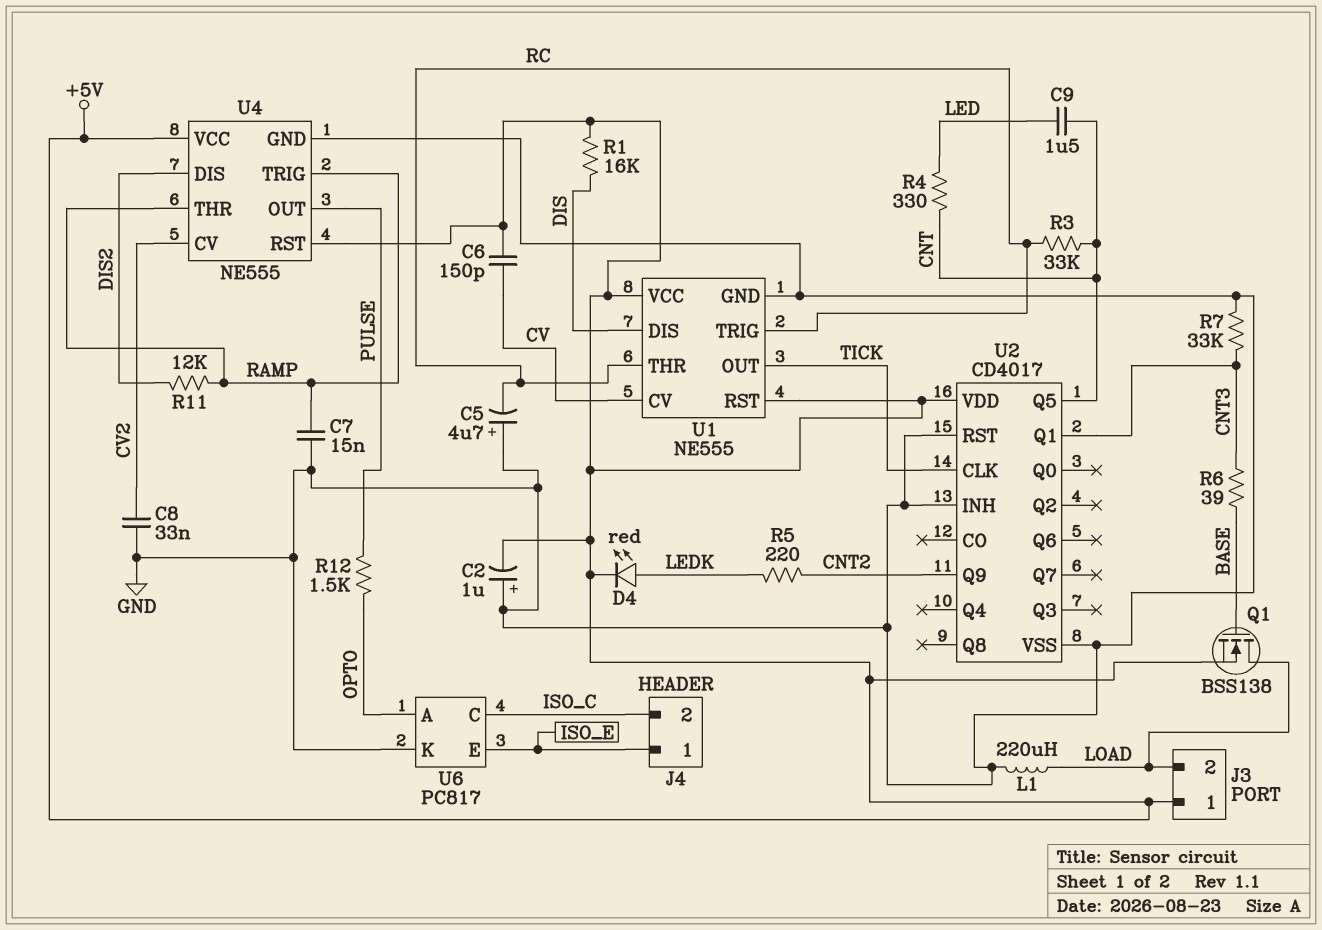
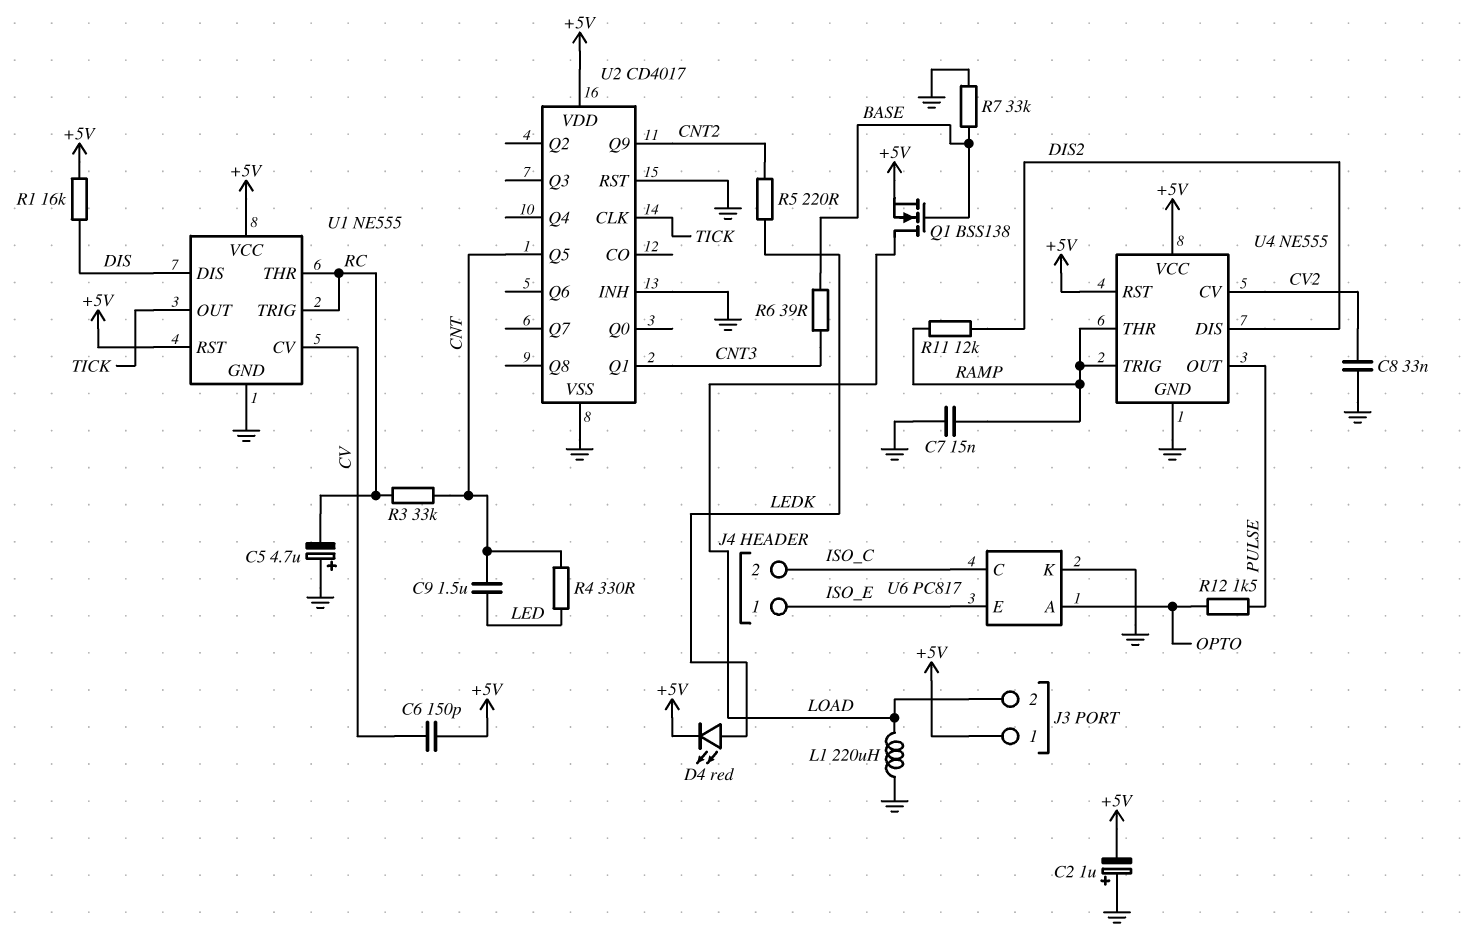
R7: 33k (CNT3, GND) -> 33k (BASE, GND)

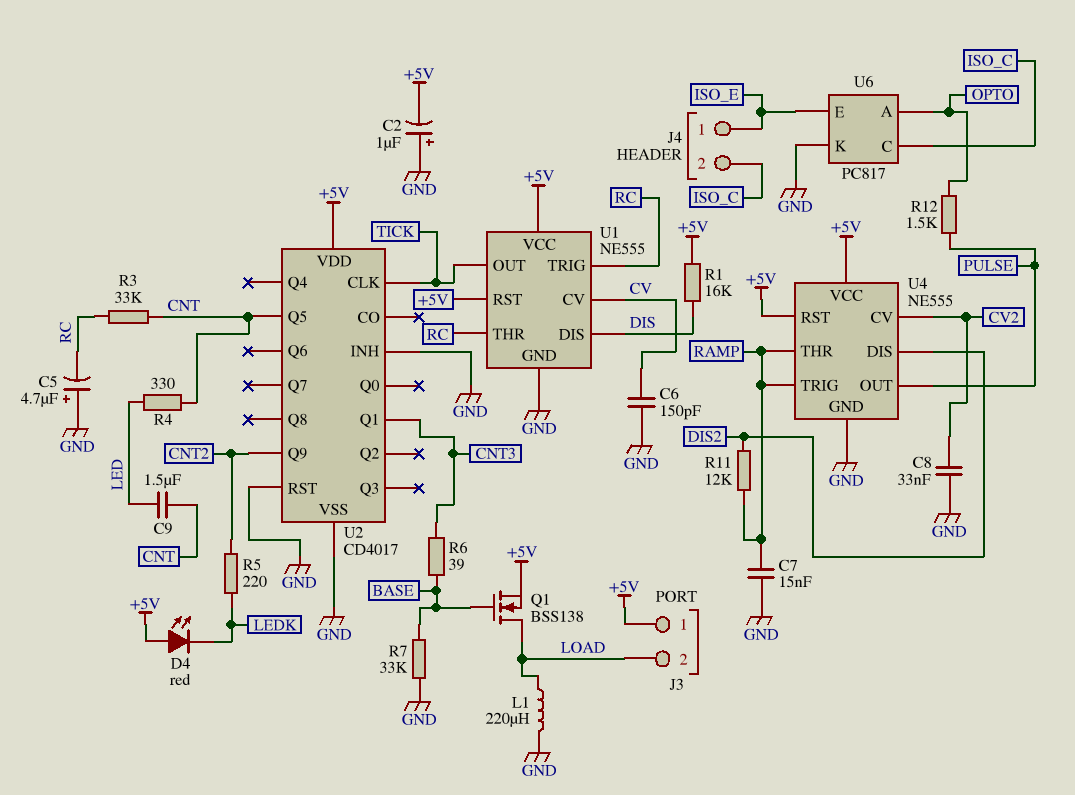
C6: 150pF (+5V, CV) -> 150pF (CV, GND)
D4: LED red (A LEDK, K +5V) -> LED red (A +5V, K LEDK)

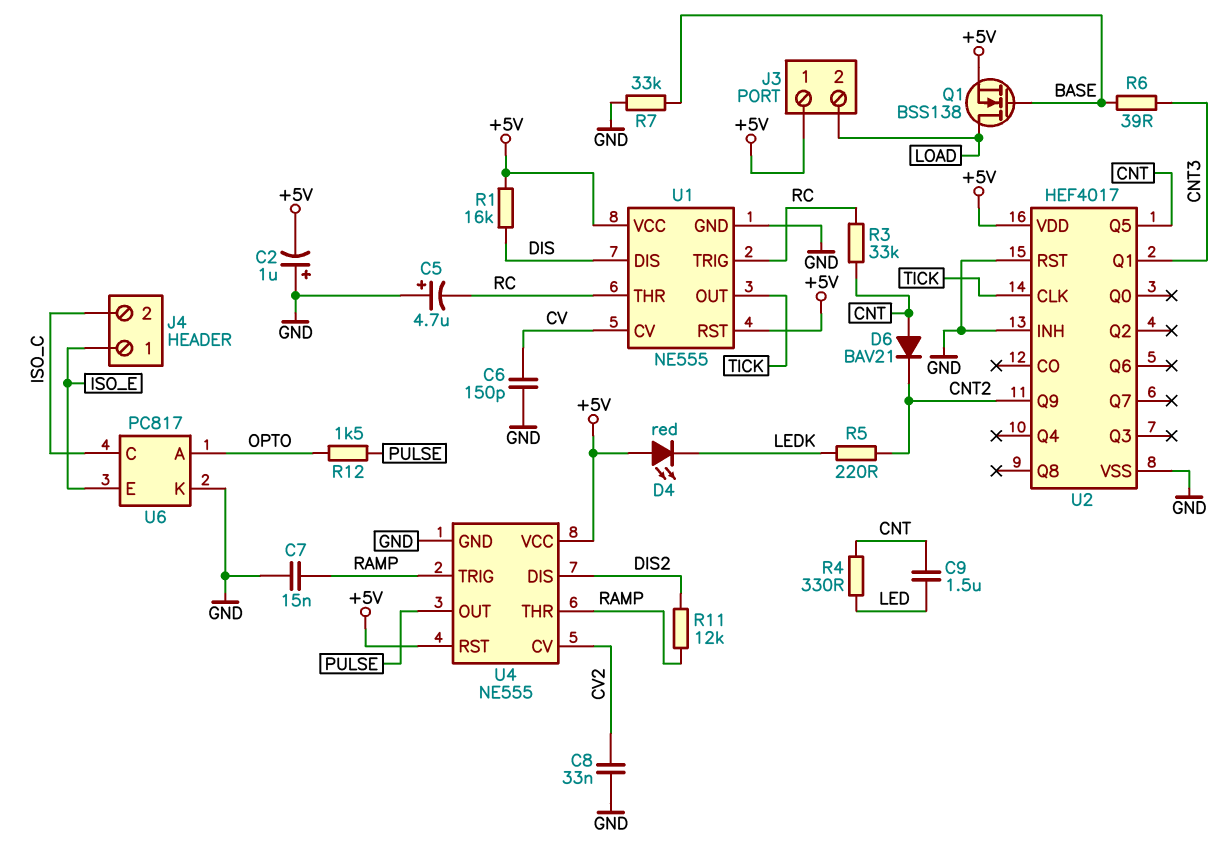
D6: none -> diode BAV21 (A CNT, K CNT2)
L1: 220uH (GND, LOAD) -> none
U2: CD4017 -> HEF4017

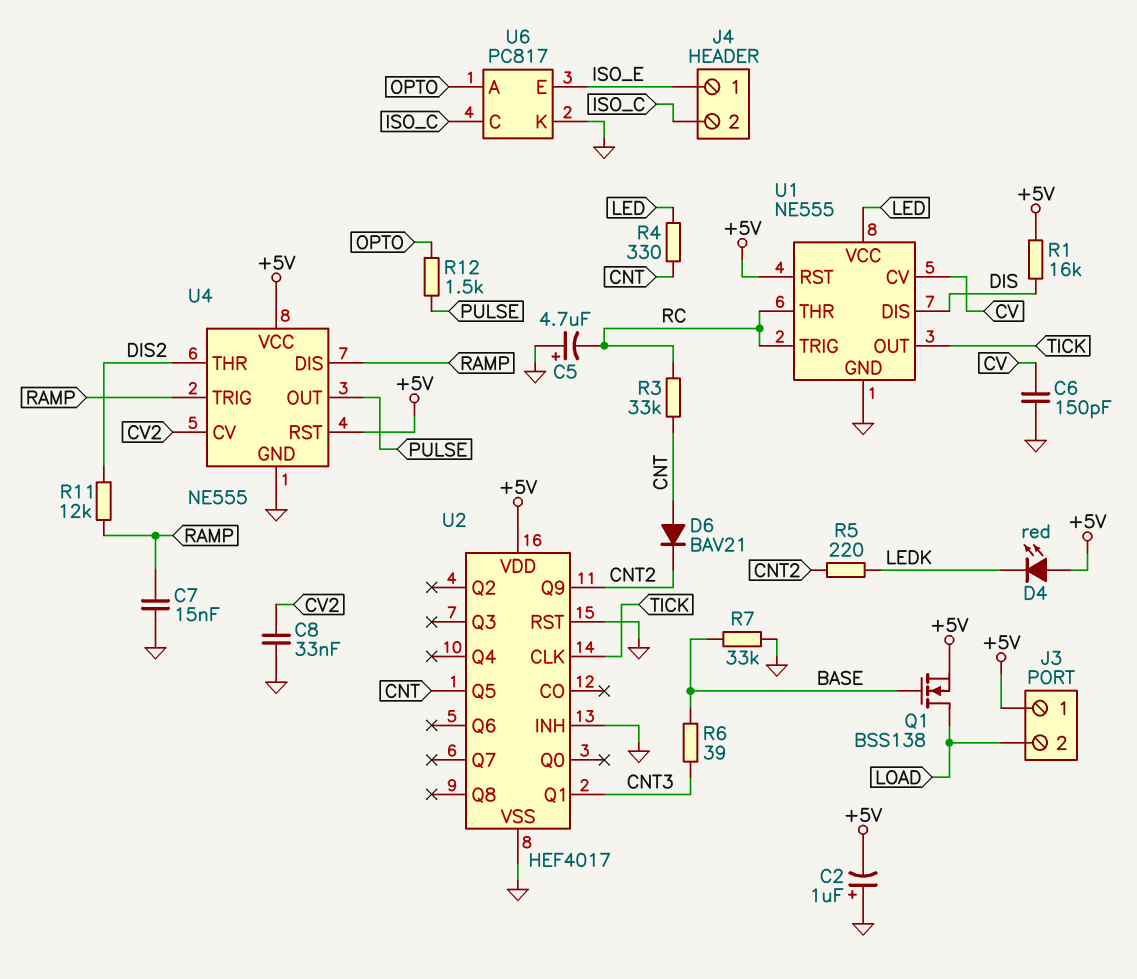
C9: 1.5uF (CNT, LED) -> none
U1 pin VCC: +5V -> LED
U4 pin DIS: DIS2 -> RAMP
U4 pin THR: RAMP -> DIS2

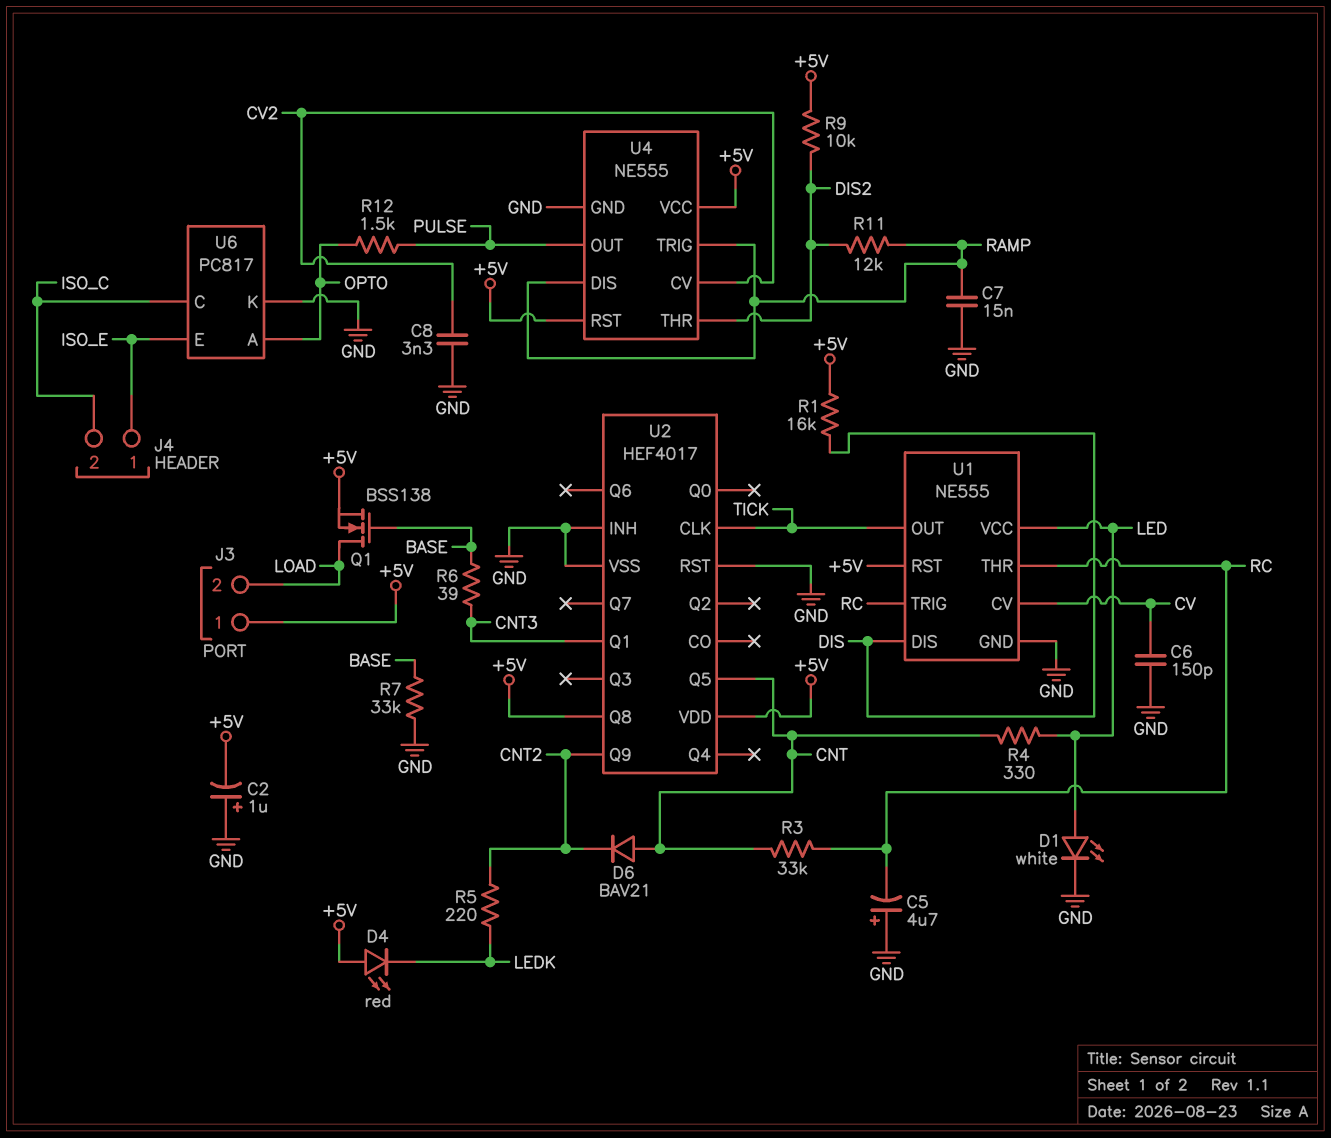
C8: 33nF (CV2, GND) -> 3.3nF (CV2, GND)
D1: none -> LED white (A LED, K GND)
R9: none -> 10k (+5V, DIS2)
U2 pin Q8: none -> +5V

